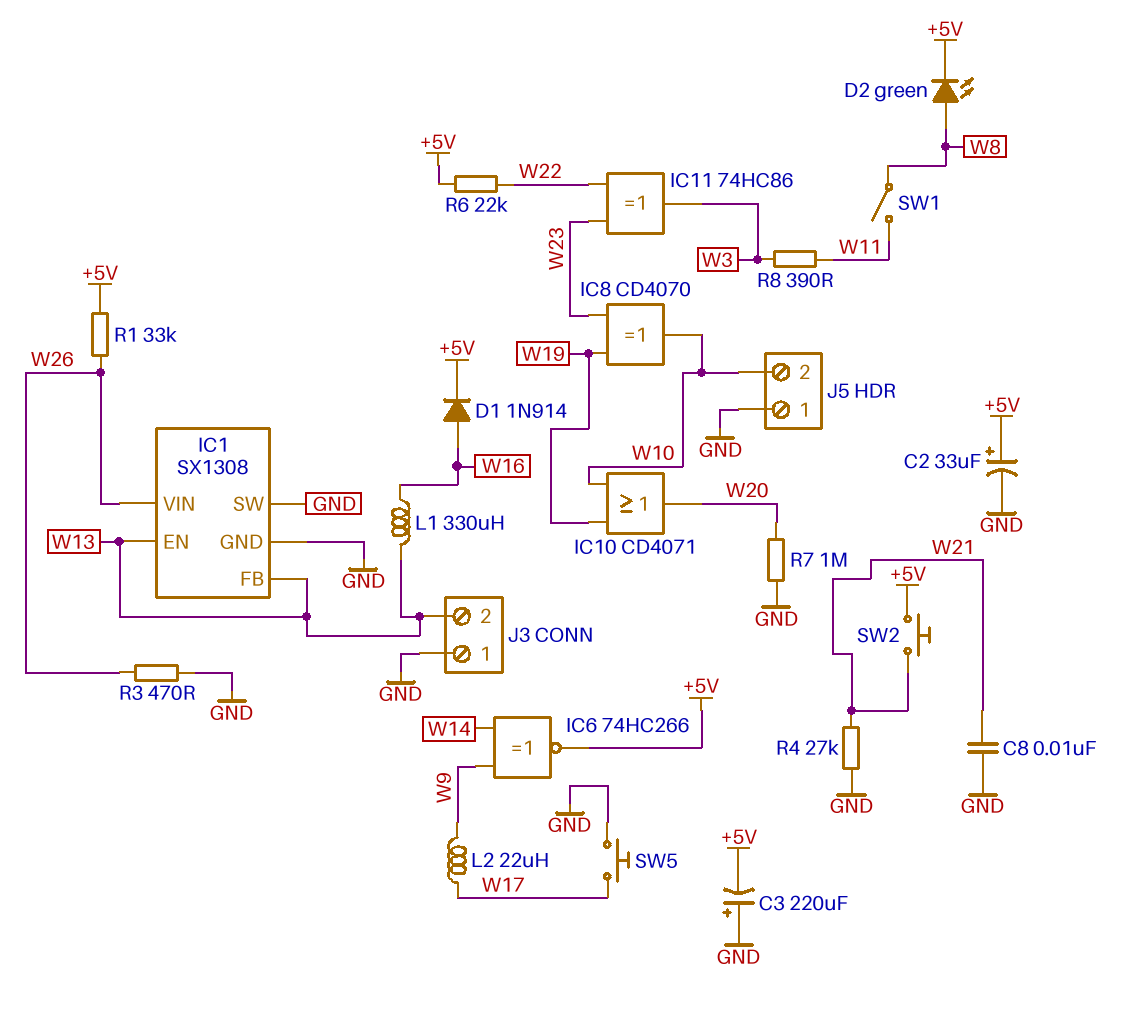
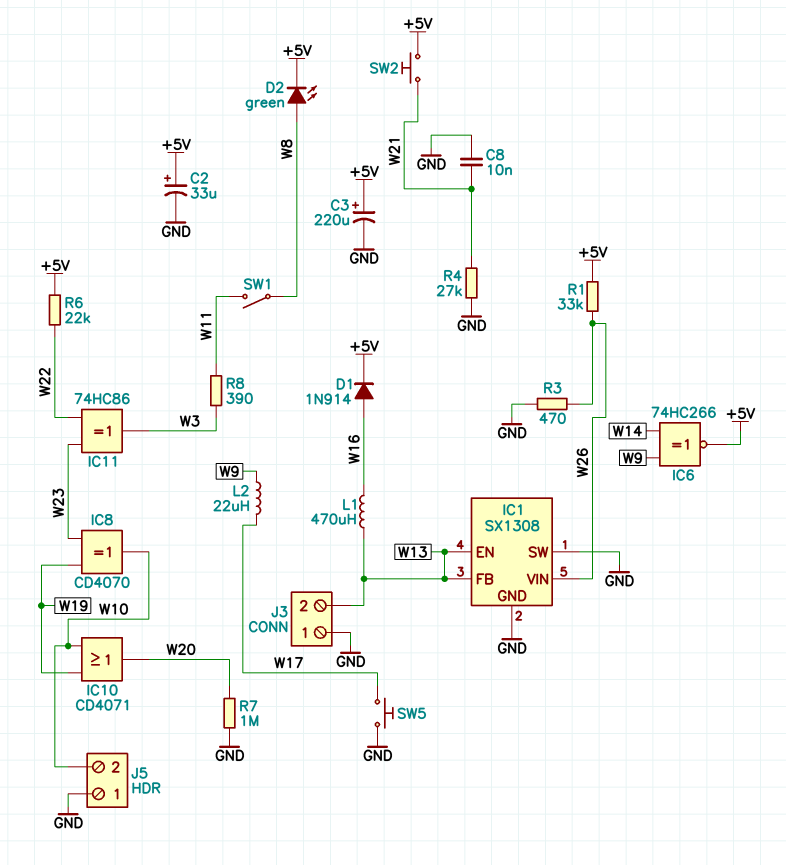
C3: 220uF (plus GND, minus +5V) -> 220uF (plus +5V, minus GND)
L1: 330uH (W13, W16) -> 470uH (W13, W16)

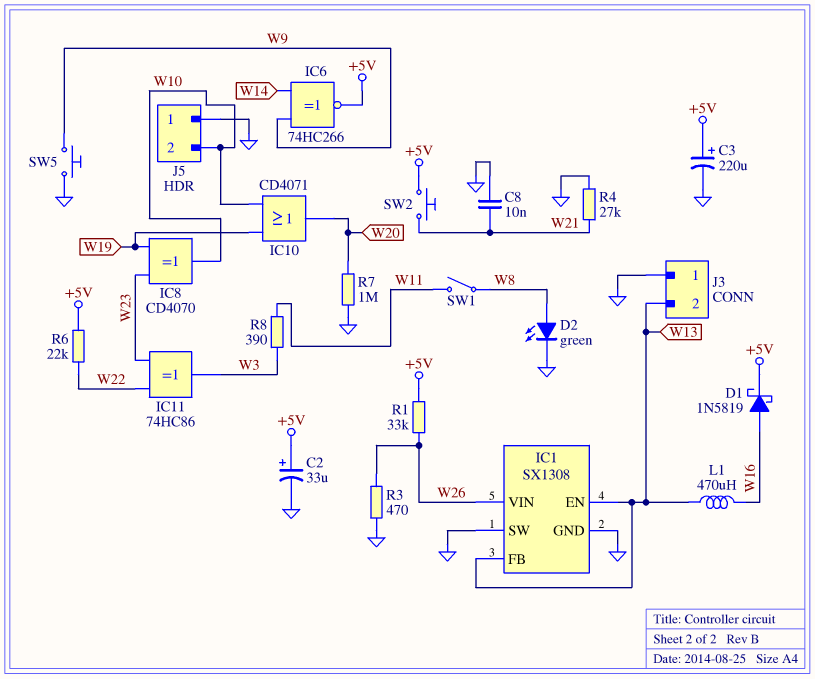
D1: diode 1N914 (A W16, K +5V) -> schottky 1N5819 (A W16, K +5V)
D2: LED green (A W8, K +5V) -> LED green (A W8, K GND)
L2: 22uH (W9, W17) -> none
SW5: button (GND, W17) -> button (GND, W9)

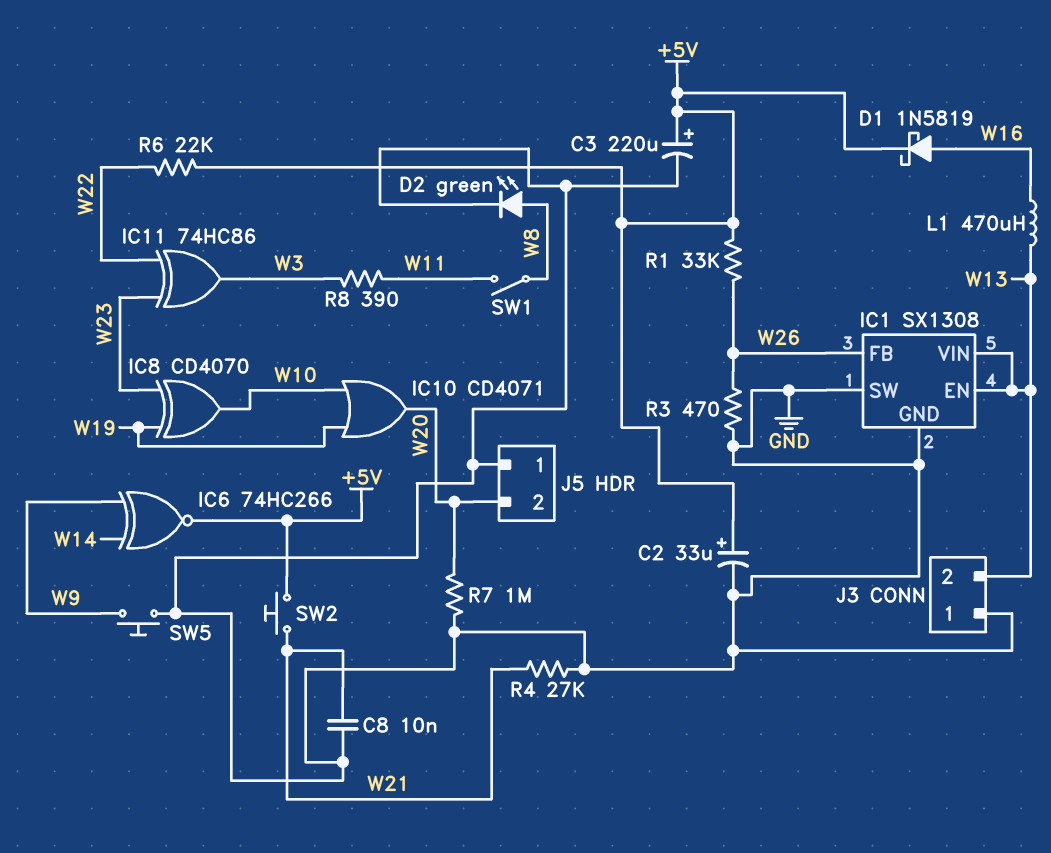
IC1 pin FB: W13 -> W26
IC1 pin VIN: W26 -> W13
J5 pin 2: W10 -> W20

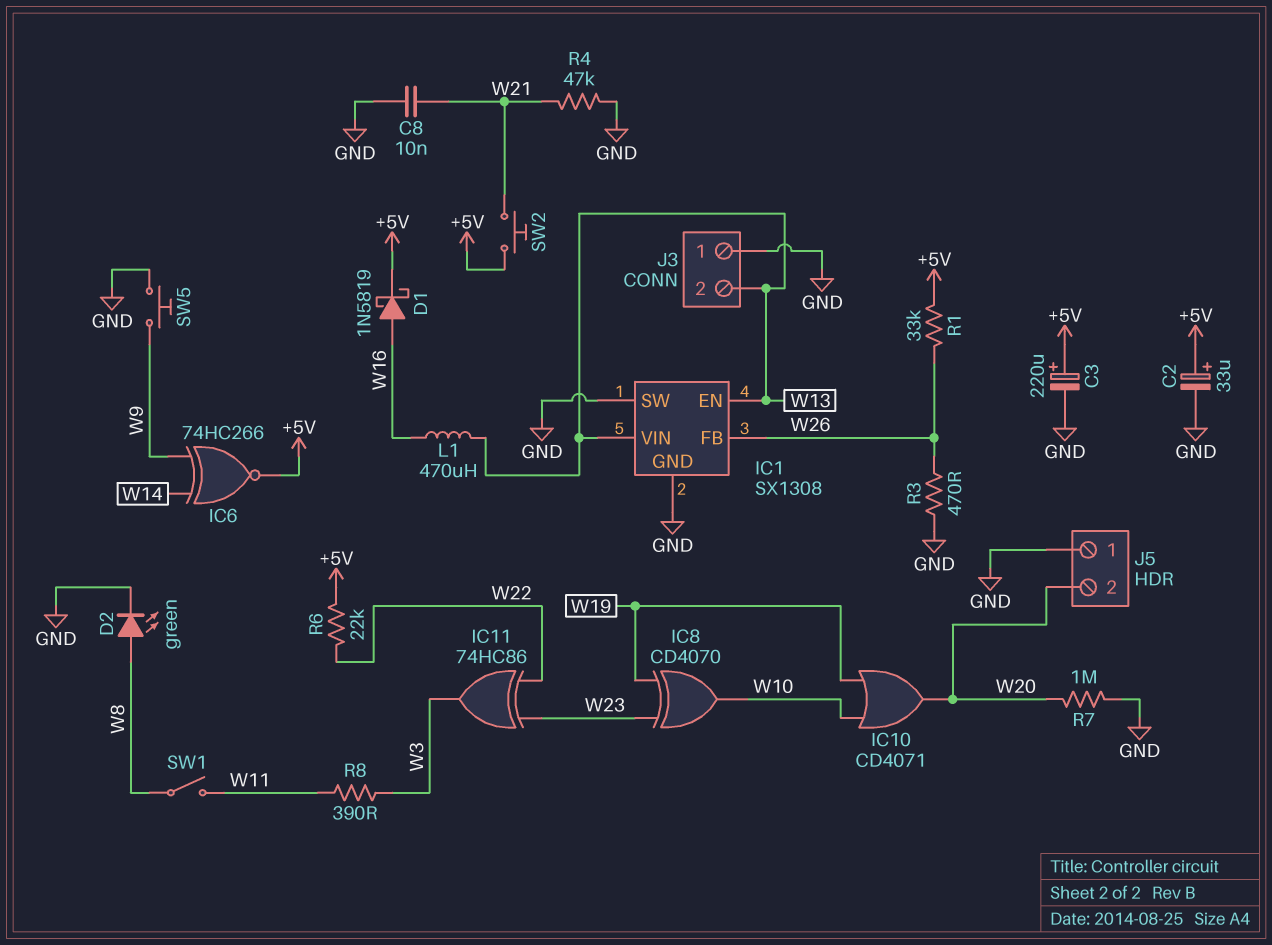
R4: 27k (GND, W21) -> 47k (GND, W21)

